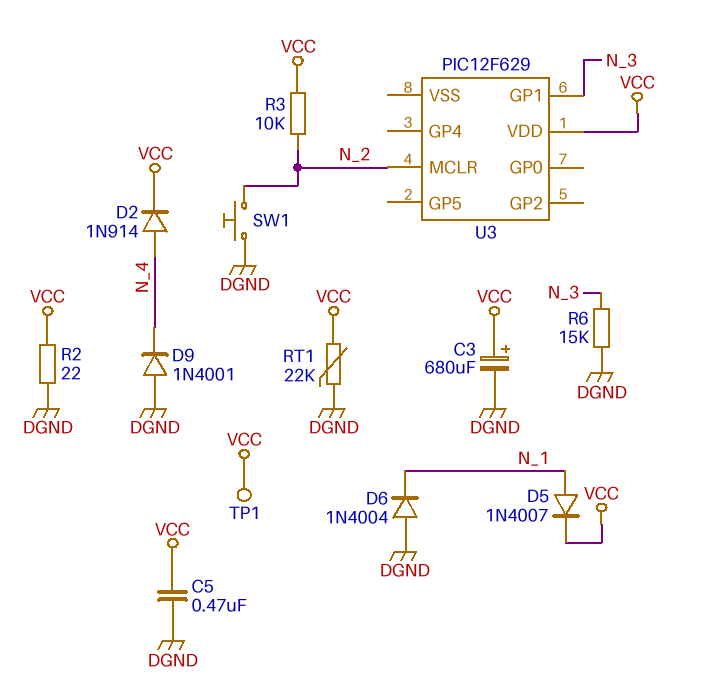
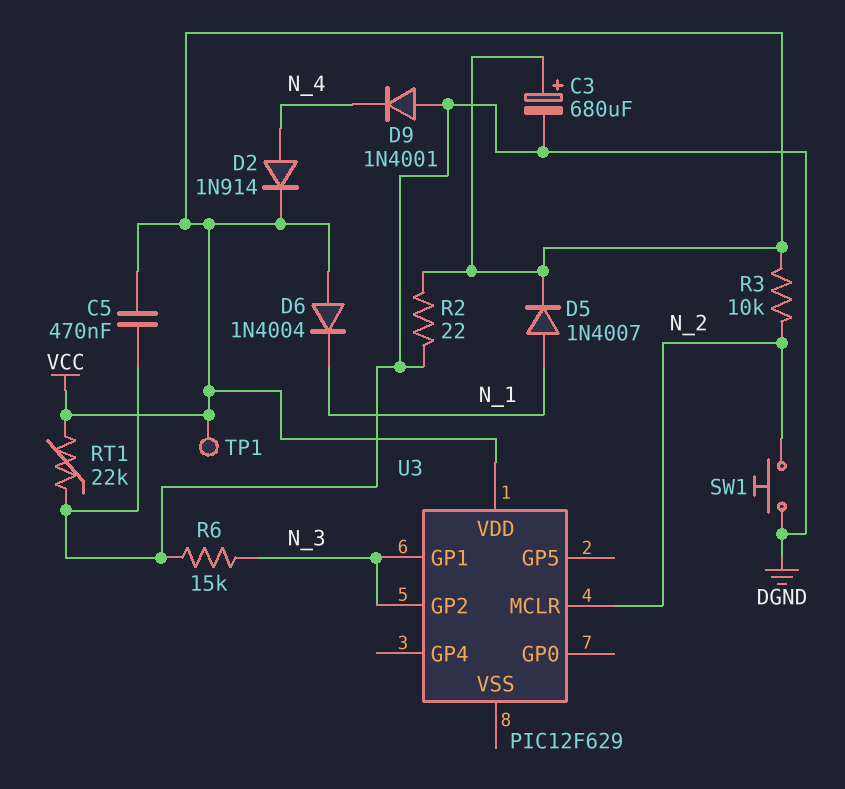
D6: diode 1N4004 (A DGND, K N_1) -> diode 1N4004 (A VCC, K N_1)
U3 pin GP2: none -> N_3

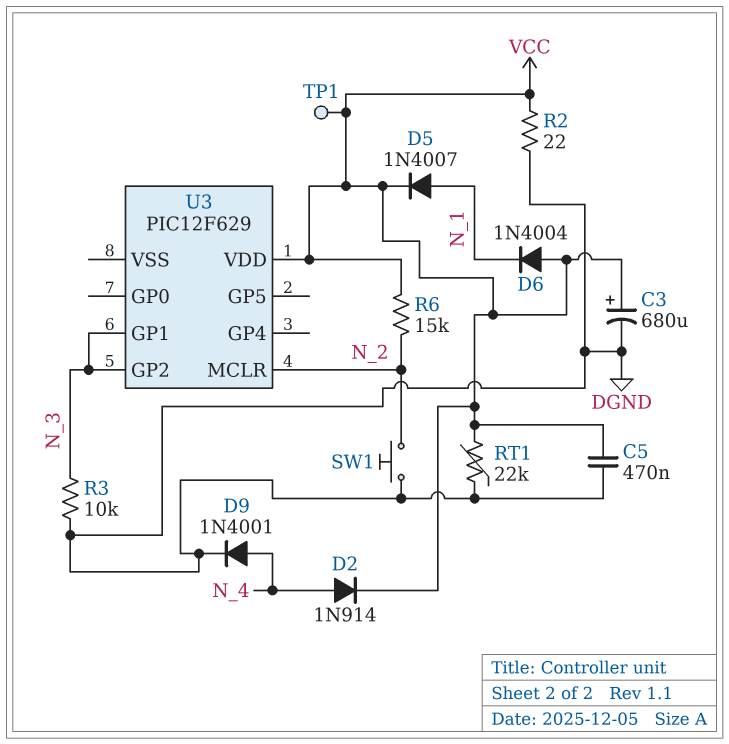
D9: diode 1N4001 (A DGND, K N_4) -> diode 1N4001 (A N_4, K DGND)
R3: 10k (N_2, VCC) -> 10k (DGND, N_3)
R6: 15k (DGND, N_3) -> 15k (N_2, VCC)

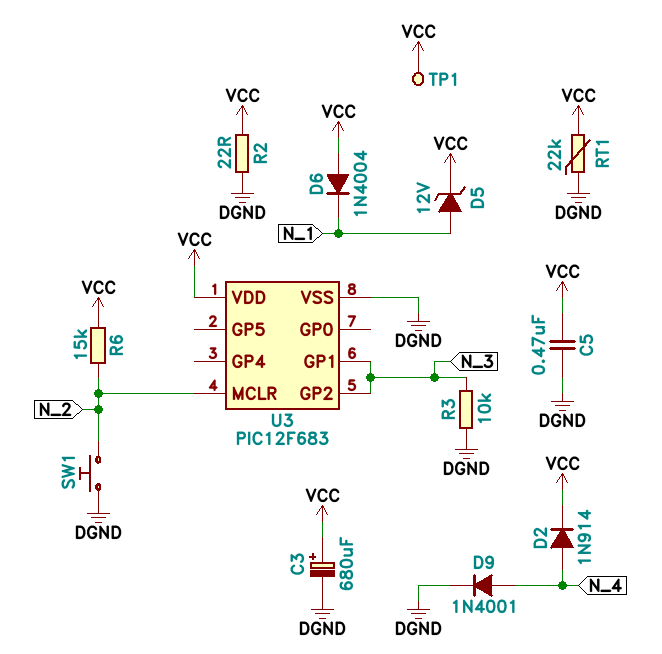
D5: diode 1N4007 (A N_1, K VCC) -> zener 12V (A N_1, K VCC)
U3: PIC12F629 -> PIC12F683
U3 pin VSS: none -> DGND

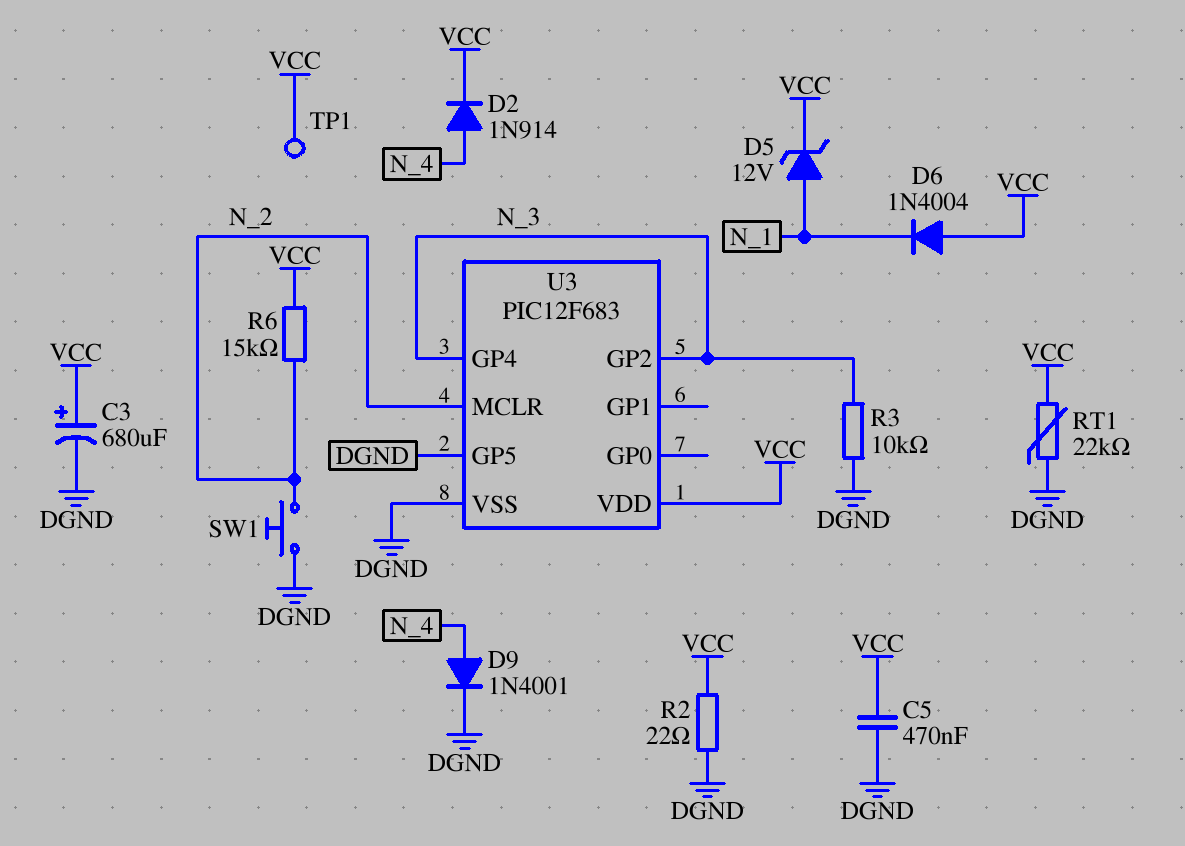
U3 pin GP1: N_3 -> none
U3 pin GP4: none -> N_3
U3 pin GP5: none -> DGND

